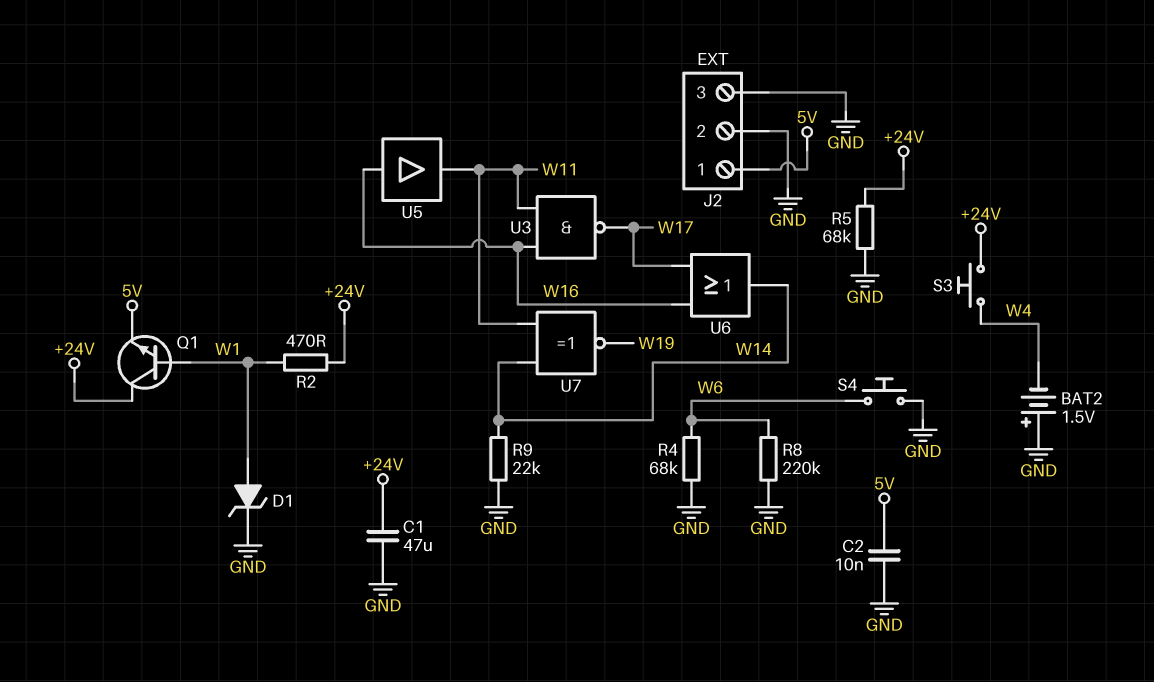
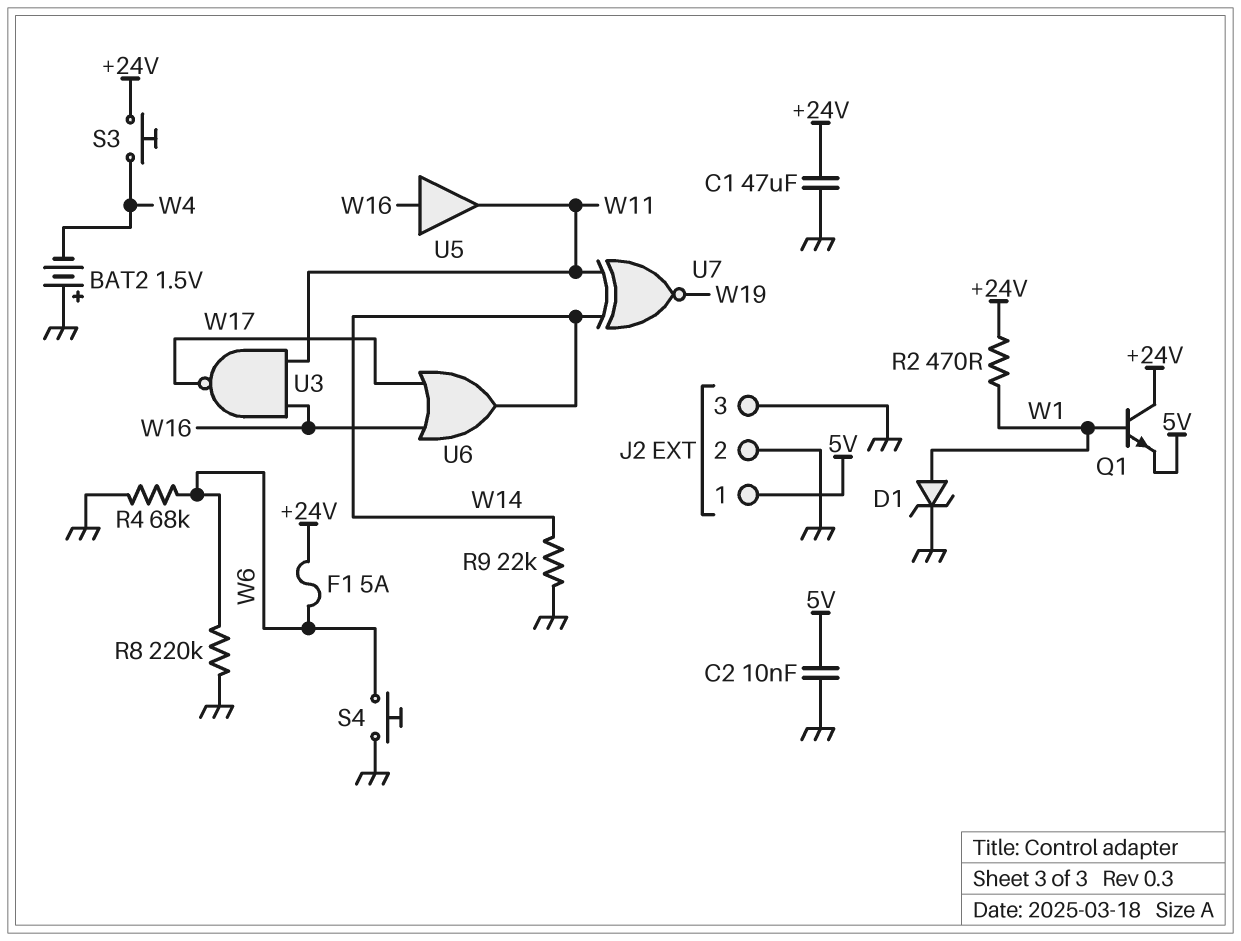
F1: none -> 5A (+24V, W6)
R5: 68k (+24V, GND) -> none

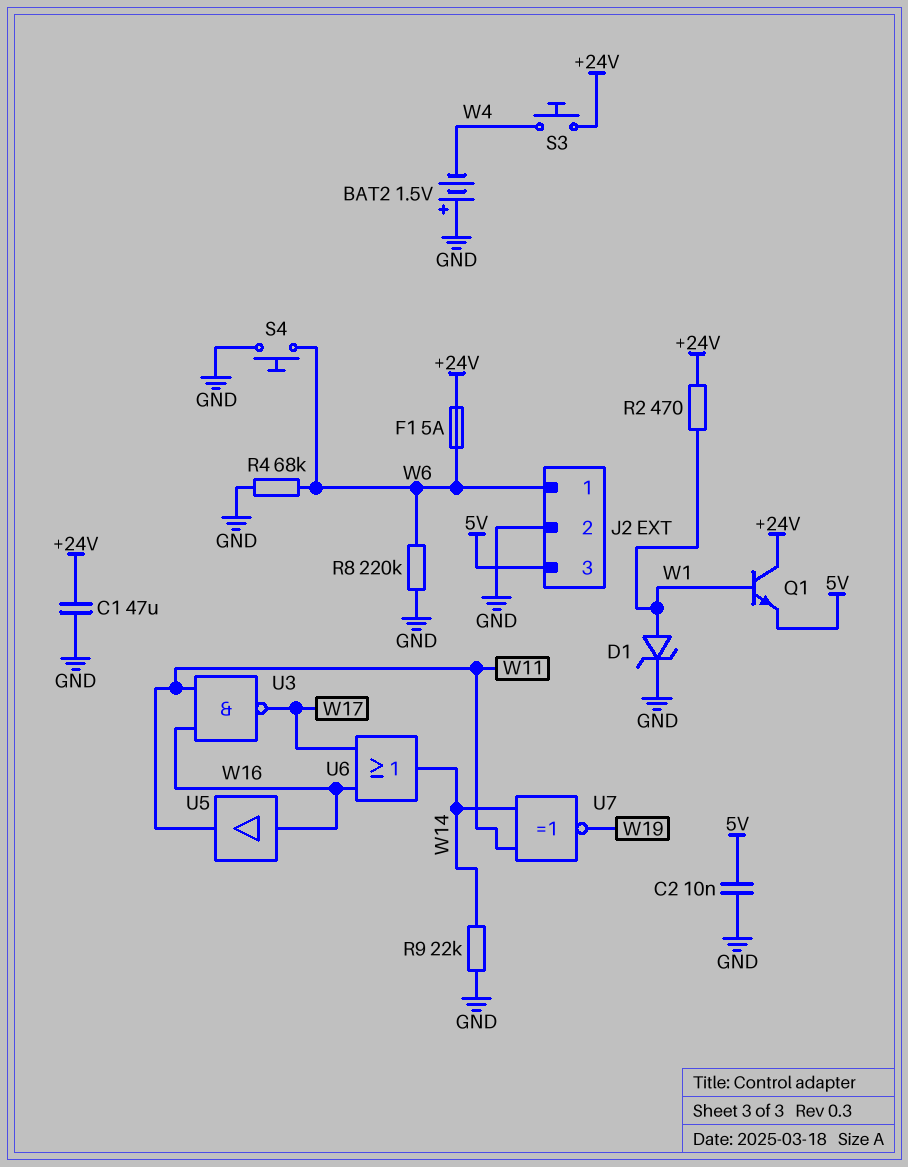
J2 pin 1: 5V -> W6
J2 pin 3: GND -> 5V

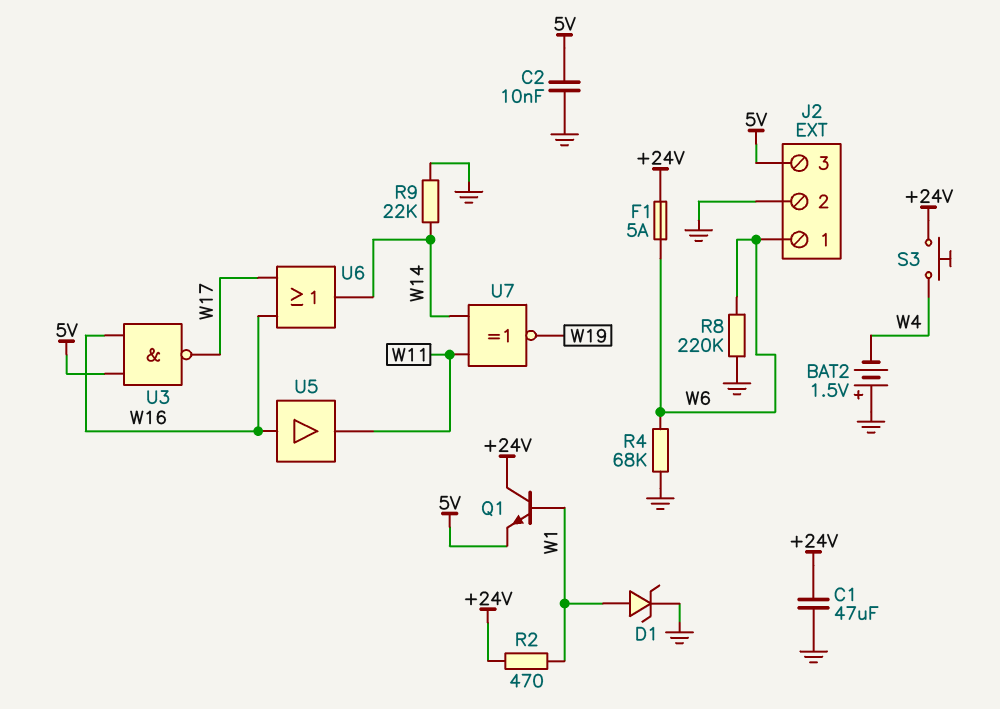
S4: button (GND, W6) -> none
U3: NAND (in W11, in W16, out W17) -> NAND (in 5V, in W16, out W17)

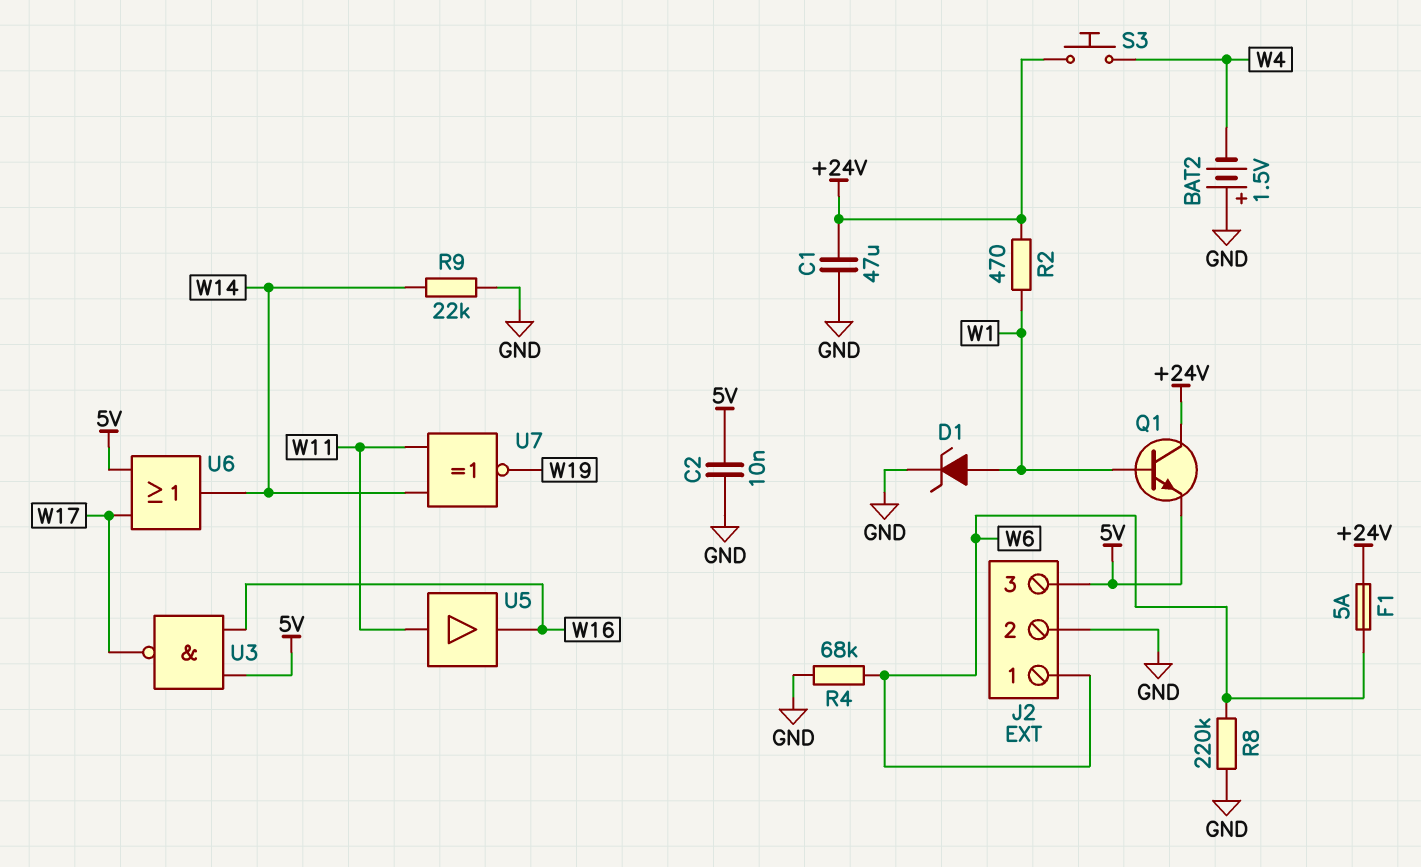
U5: buffer (in W16, out W11) -> buffer (in W11, out W16)
U6: OR (in W16, in W17, out W14) -> OR (in 5V, in W17, out W14)

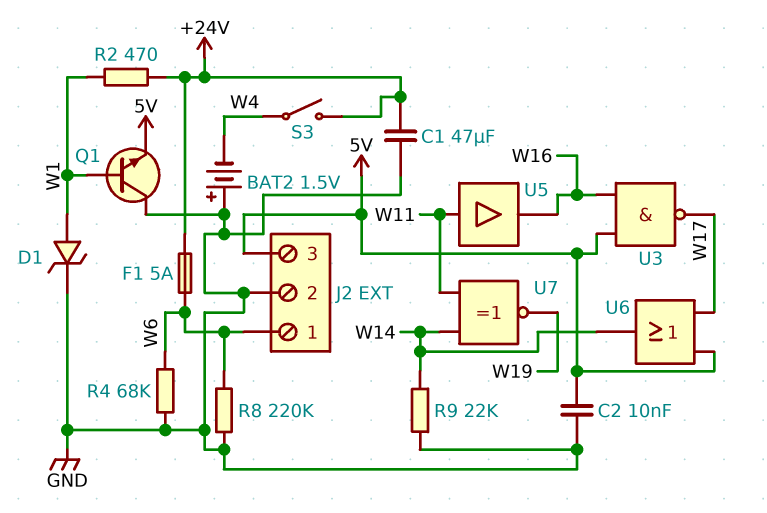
Q1: NPN (B W1, C +24V, E 5V) -> NPN (B W1, C GND, E 5V)
S3: button (+24V, W4) -> switch (+24V, W4)

